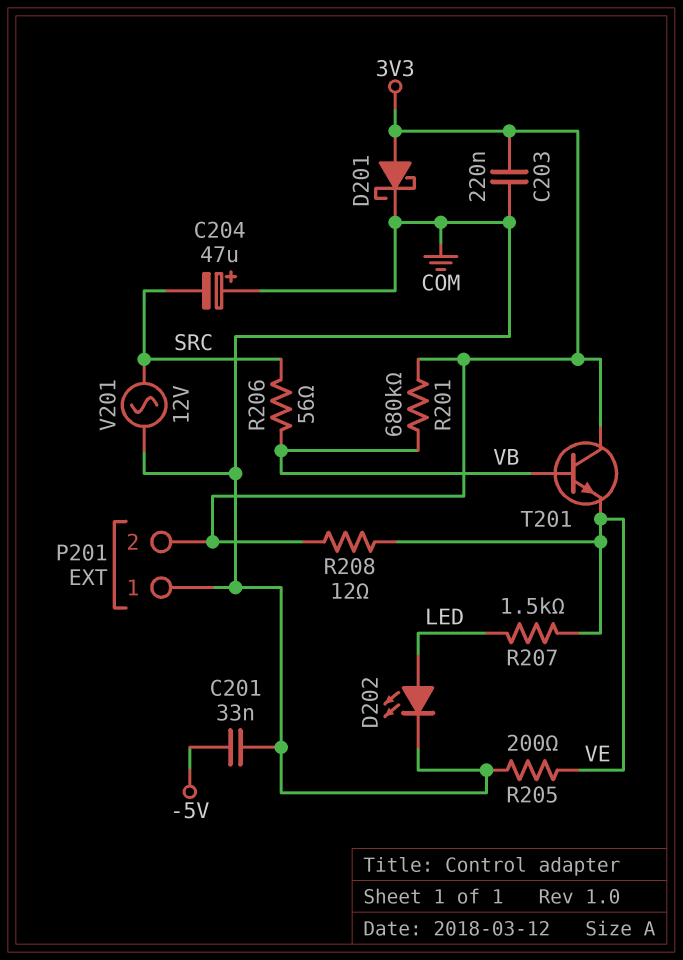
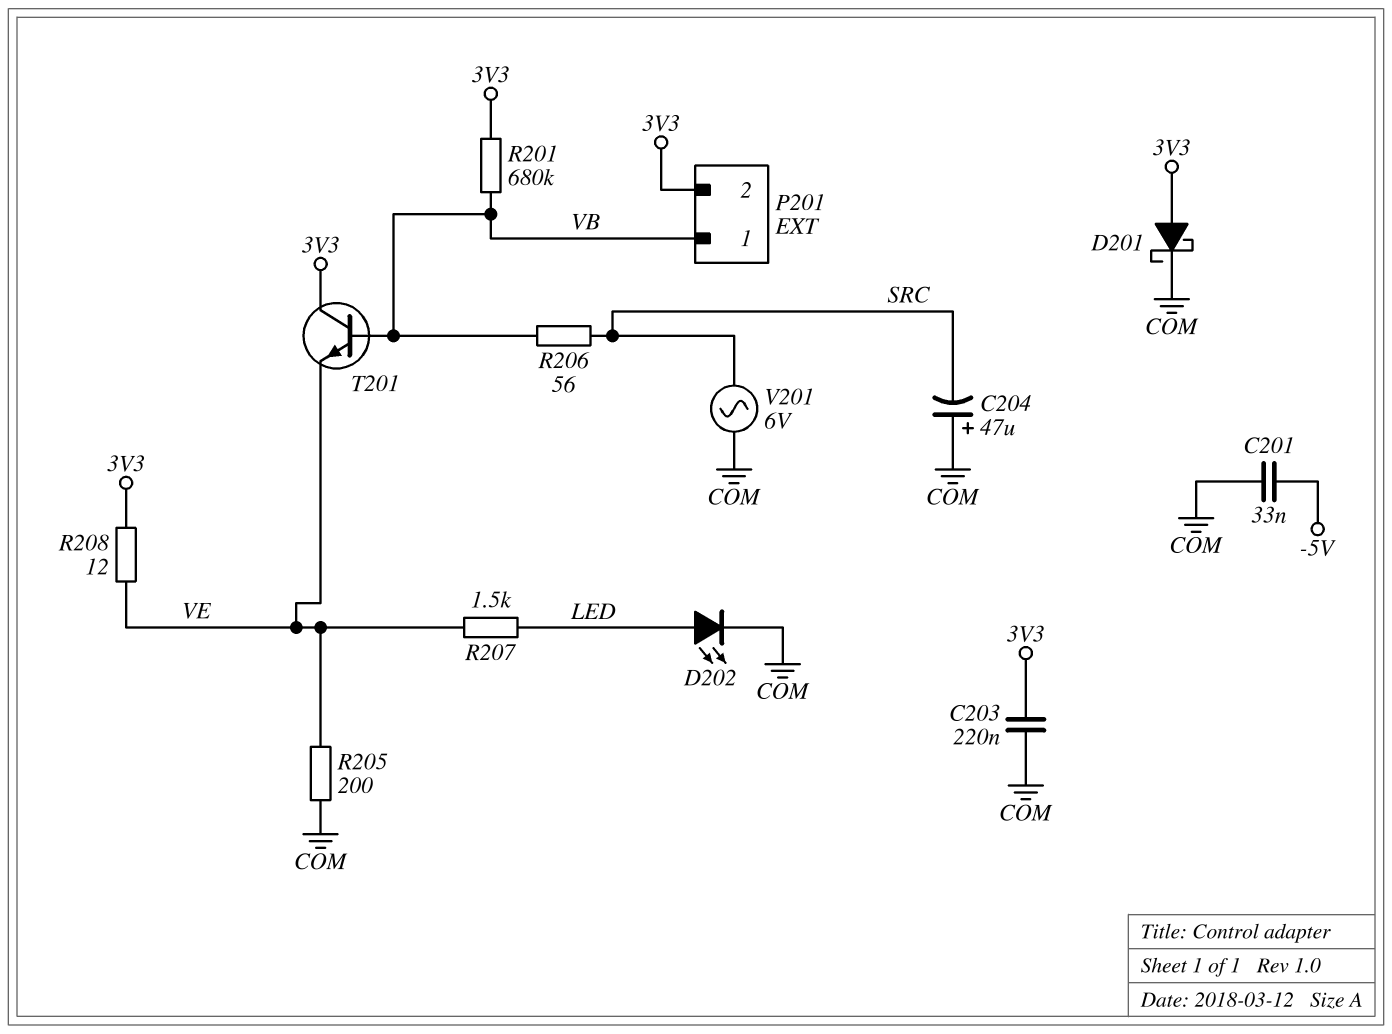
P201 pin 1: COM -> VB
V201: AC 12V (COM, SRC) -> AC 6V (COM, SRC)

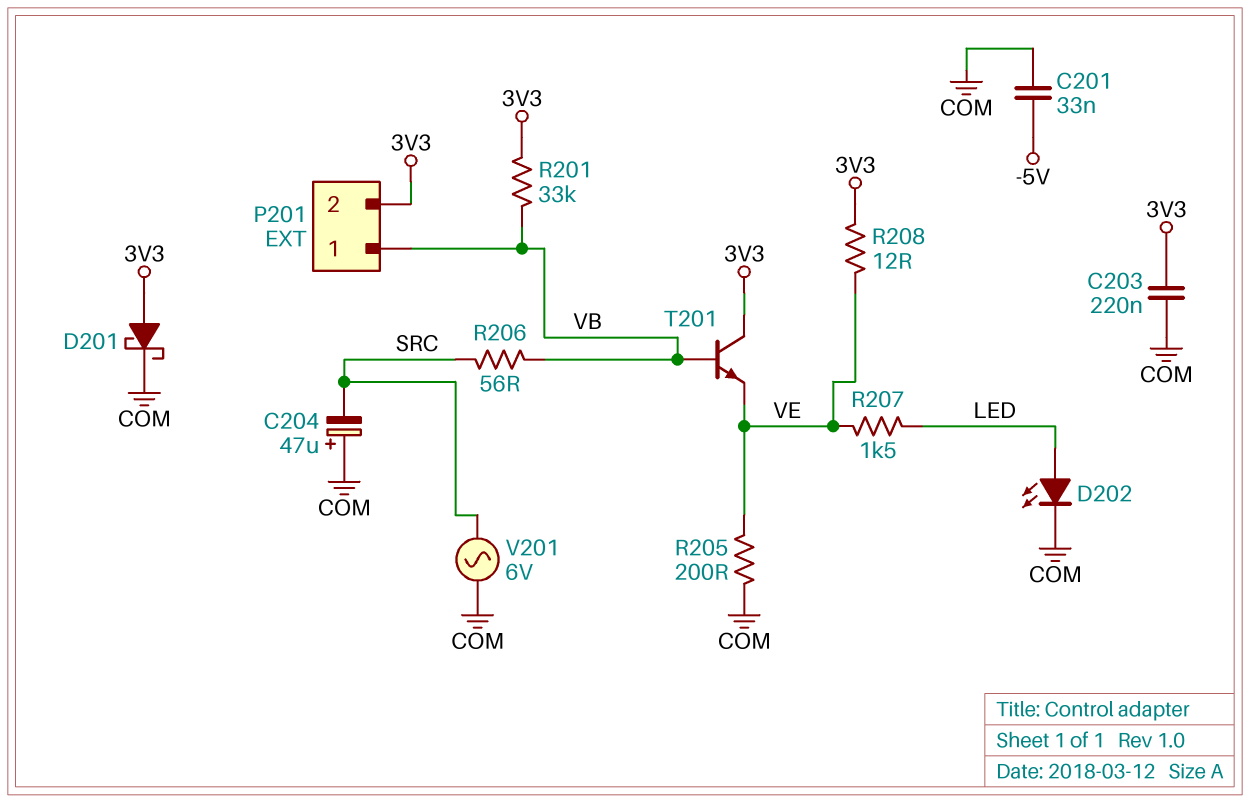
R201: 680k (3V3, VB) -> 33k (3V3, VB)

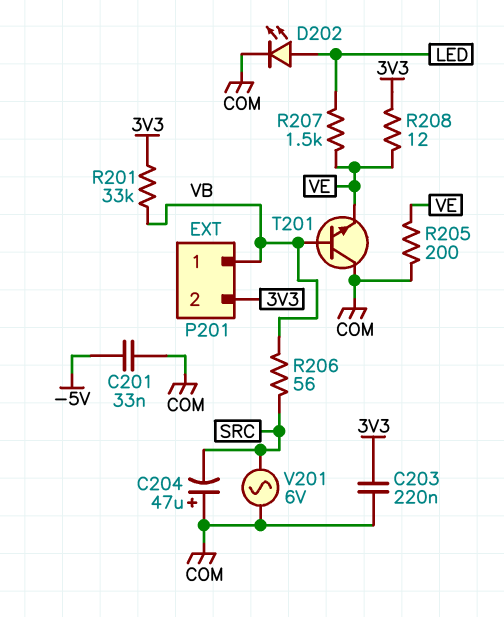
D201: schottky (A 3V3, K COM) -> none
T201: NPN (B VB, C 3V3, E VE) -> NPN (B VB, C COM, E VE)

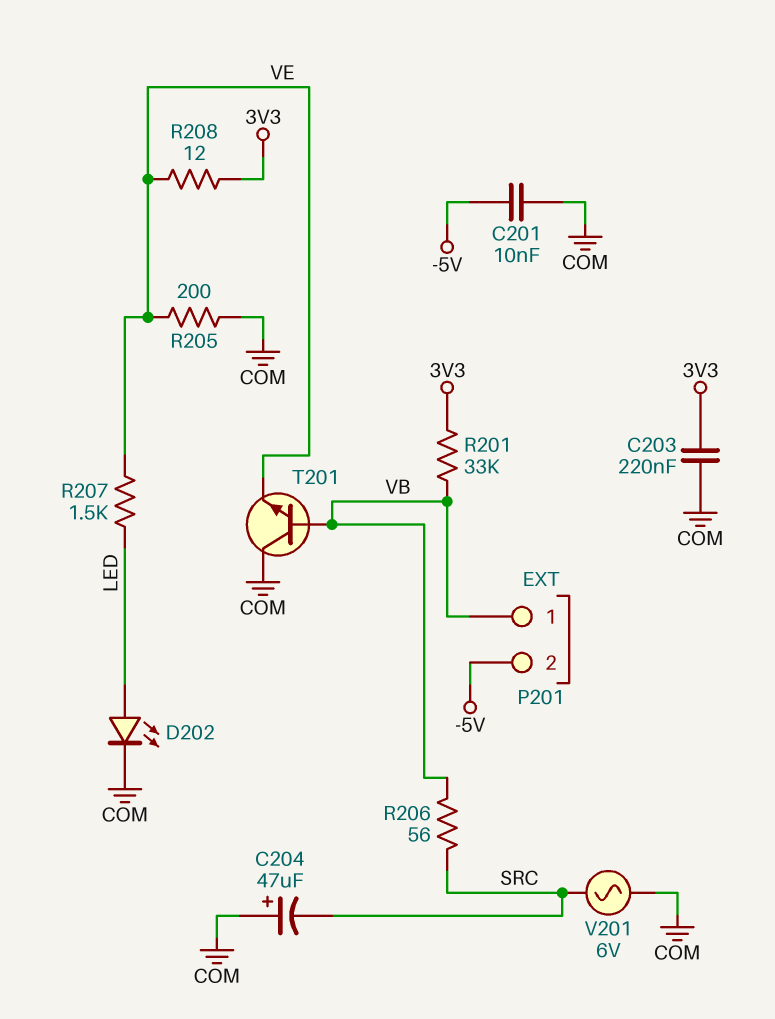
C201: 33nF (-5V, COM) -> 10nF (-5V, COM)
P201 pin 2: 3V3 -> -5V

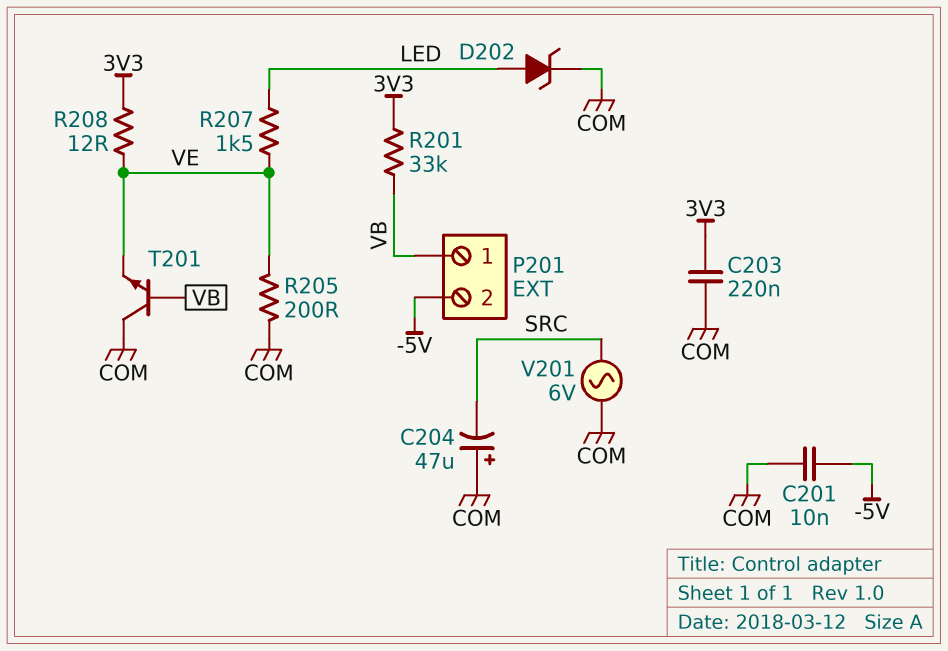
D202: LED (A LED, K COM) -> zener (A LED, K COM)
R206: 56 (SRC, VB) -> none

